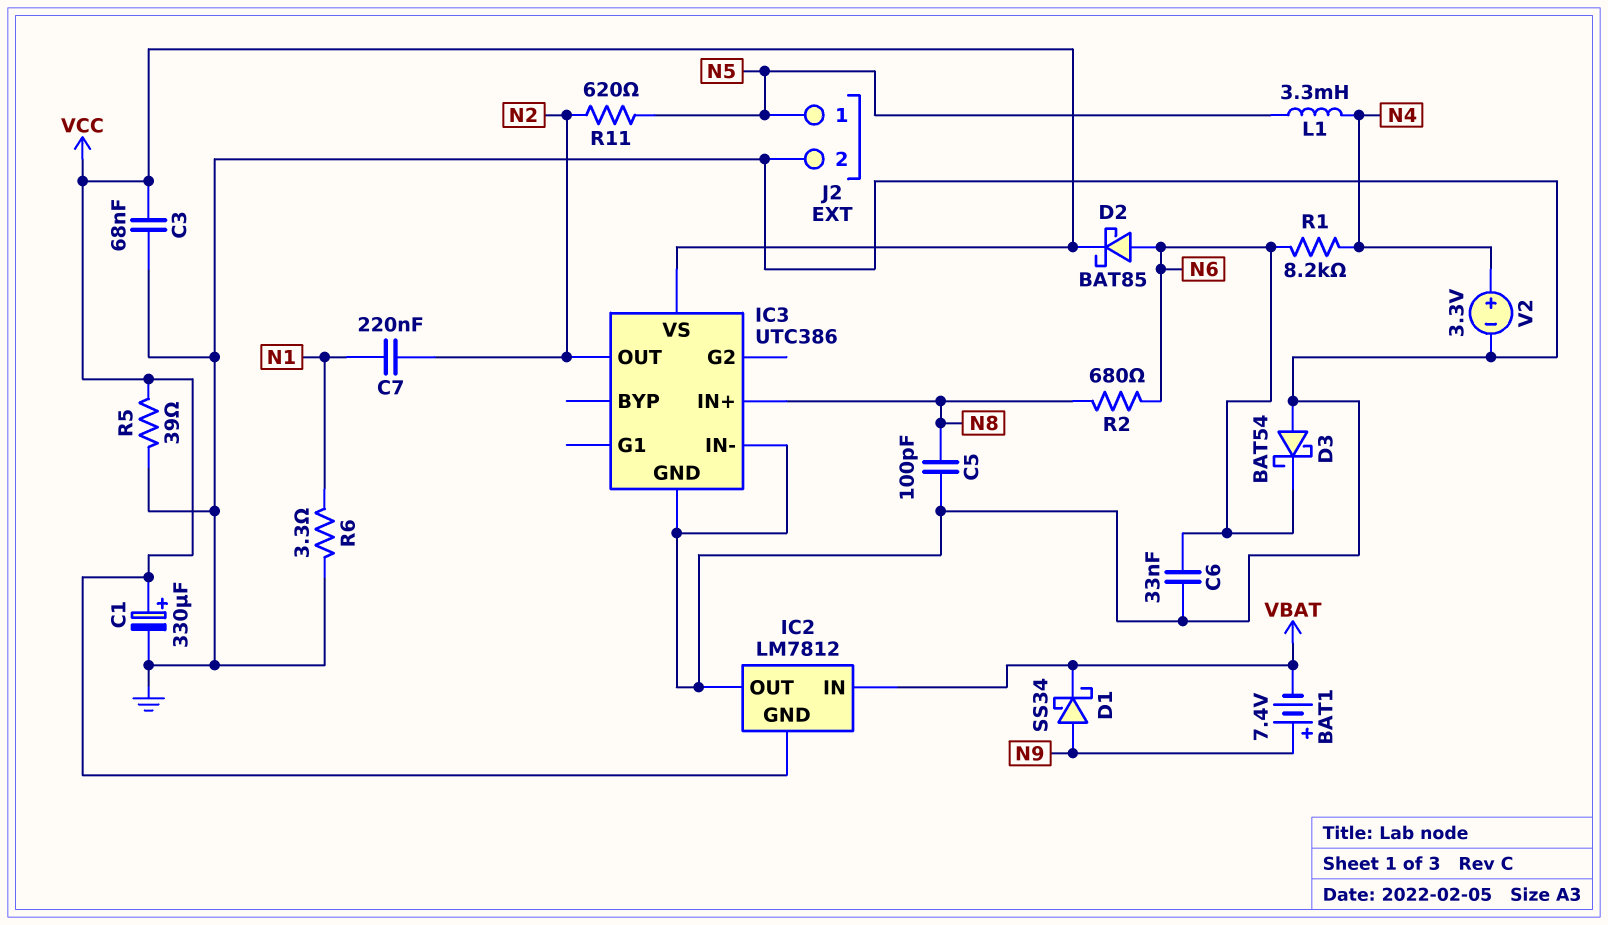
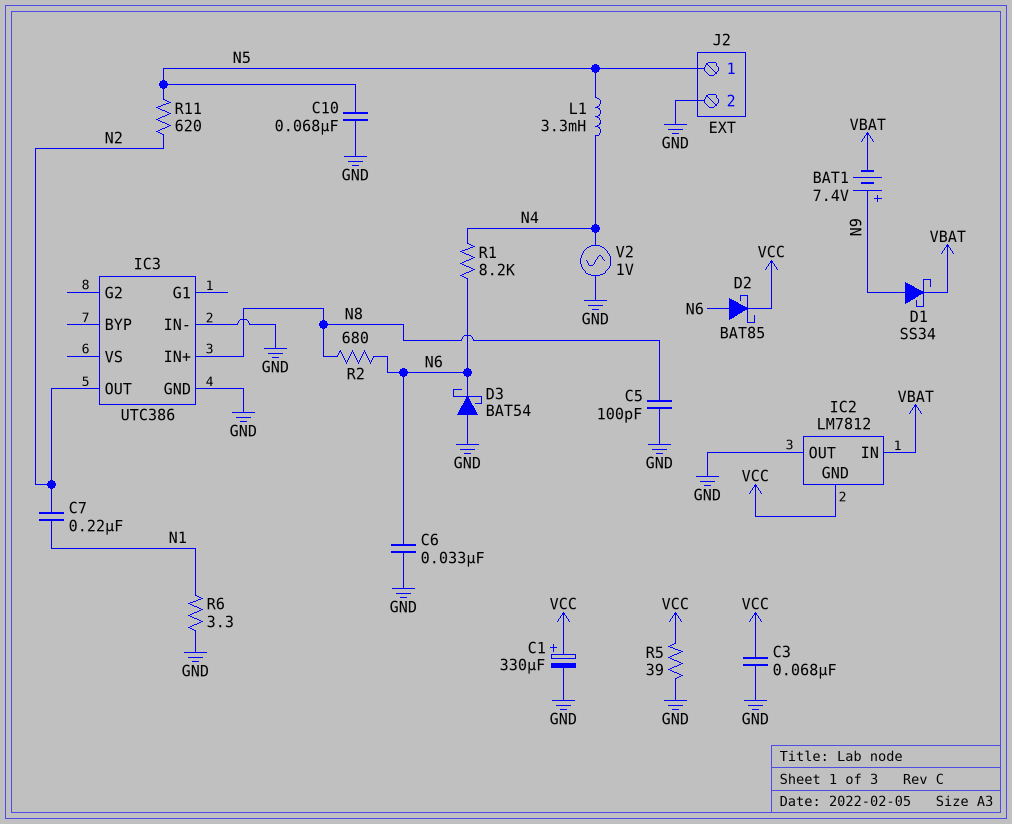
C10: none -> 68nF (GND, N5)
IC3 pin VS: VCC -> none
V2: 3.3V (plus N4, minus GND) -> AC 1V (GND, N4)

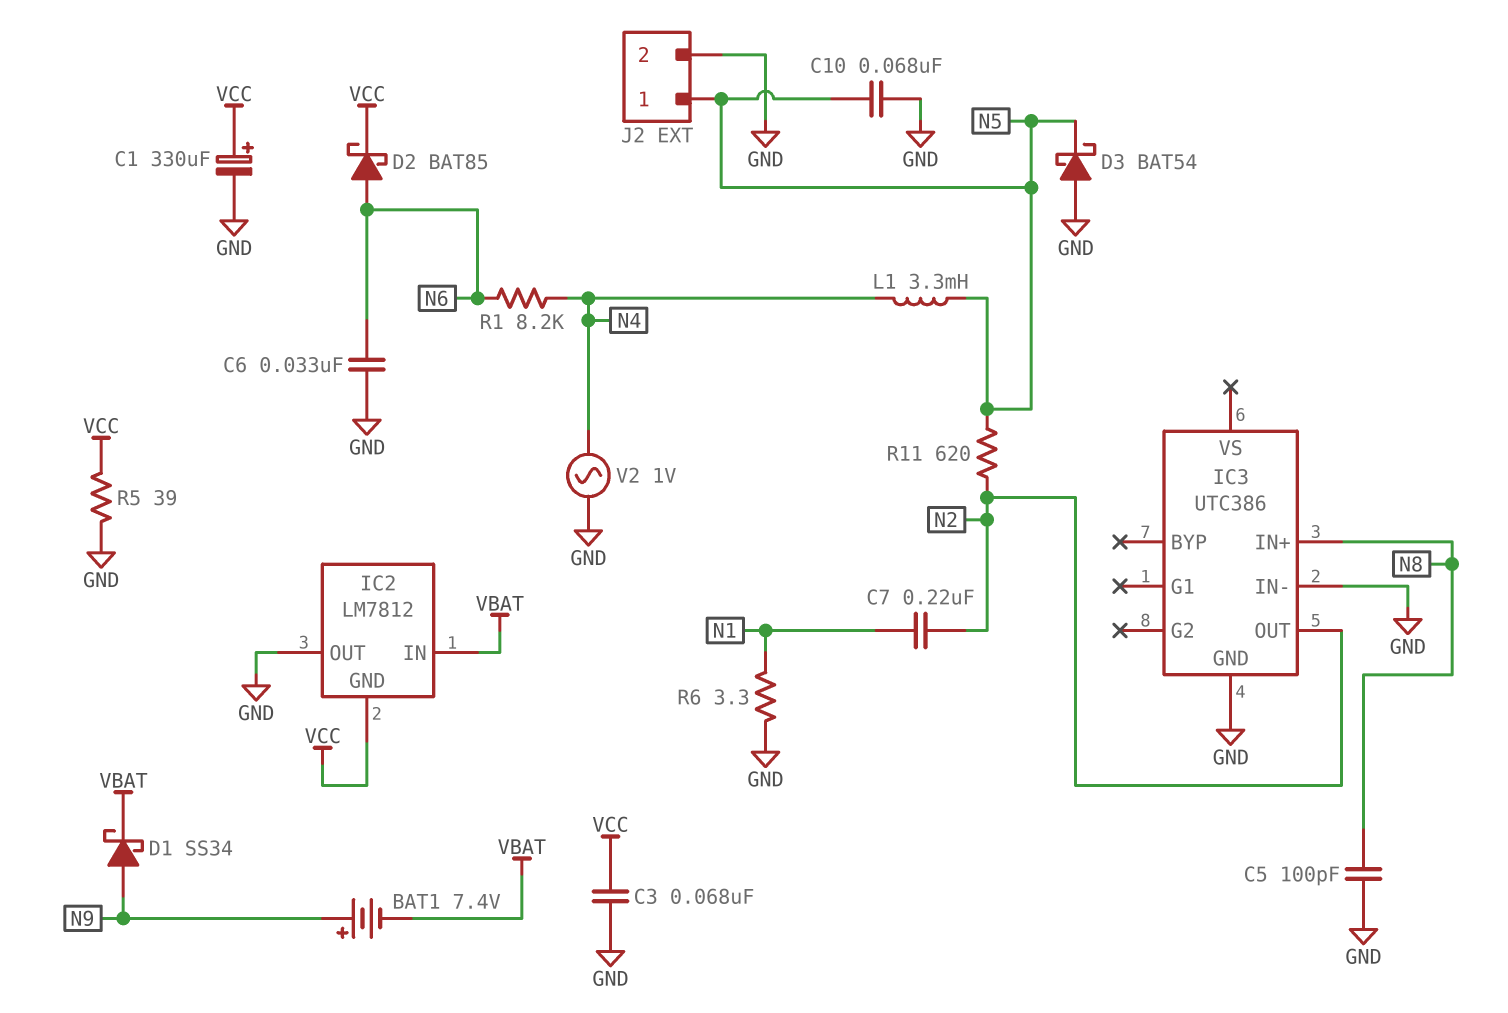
D3: schottky BAT54 (A GND, K N6) -> schottky BAT54 (A GND, K N5)
R2: 680 (N6, N8) -> none

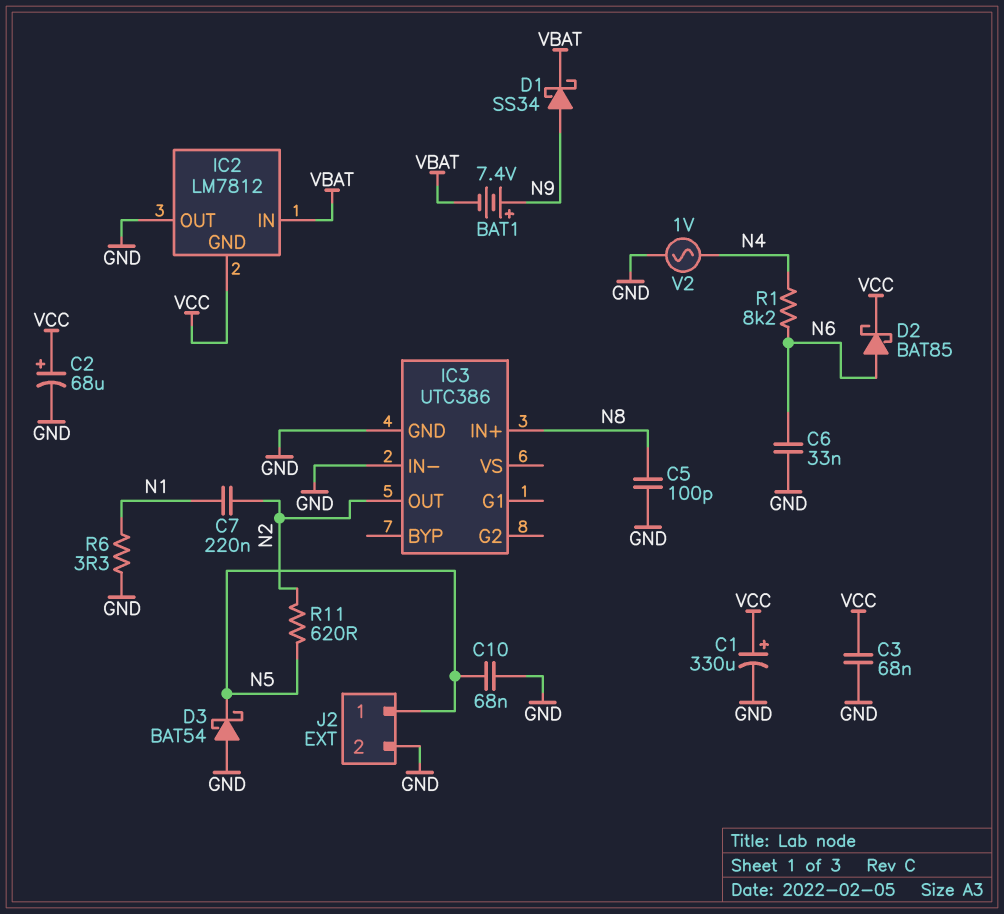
C2: none -> 68uF (plus VCC, minus GND)
L1: 3.3mH (N4, N5) -> none
R5: 39 (GND, VCC) -> none

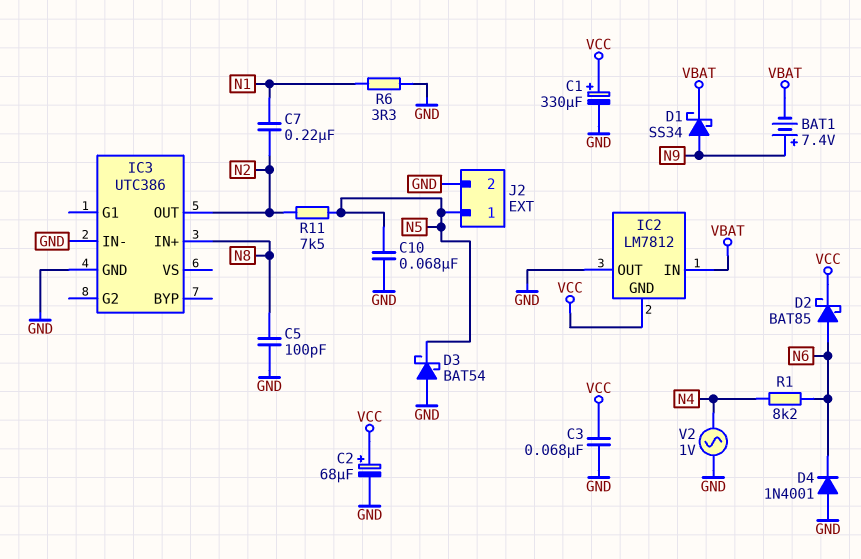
C6: 33nF (GND, N6) -> none
D4: none -> diode 1N4001 (A GND, K N6)
R11: 620 (N2, N5) -> 7.5k (N2, N5)

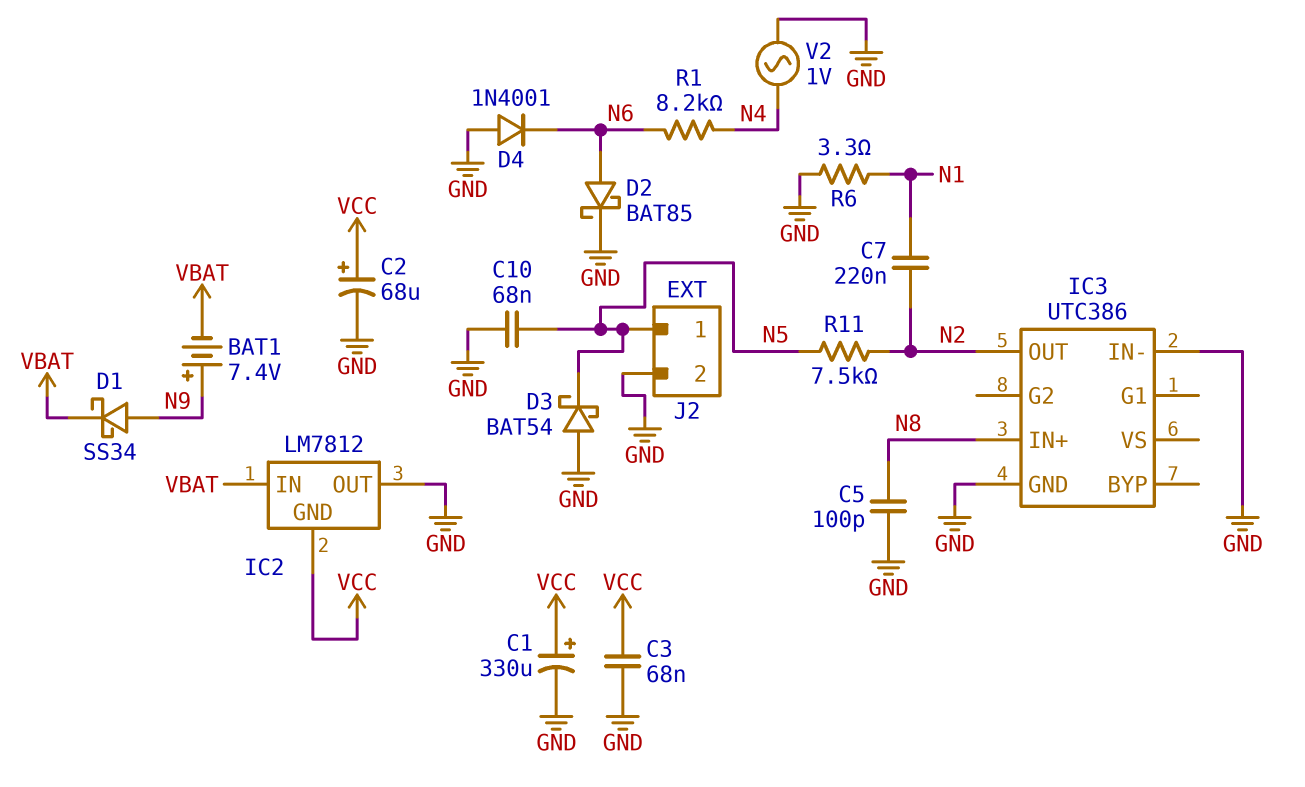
D2: schottky BAT85 (A N6, K VCC) -> schottky BAT85 (A N6, K GND)

